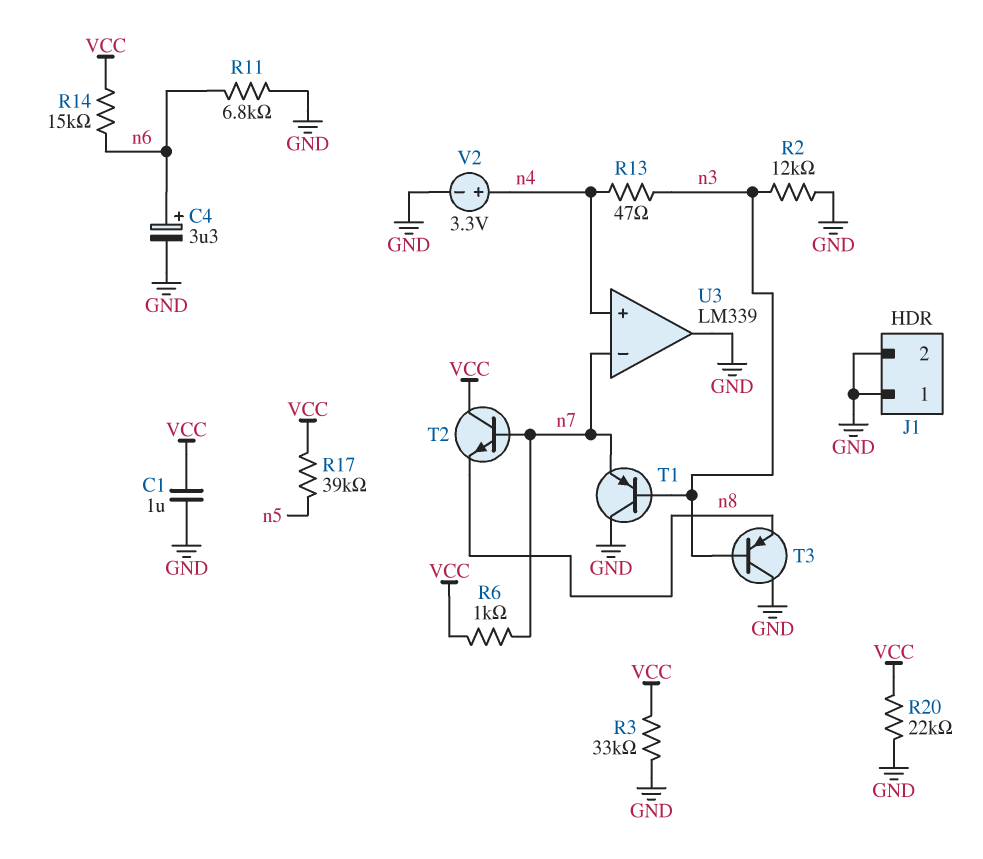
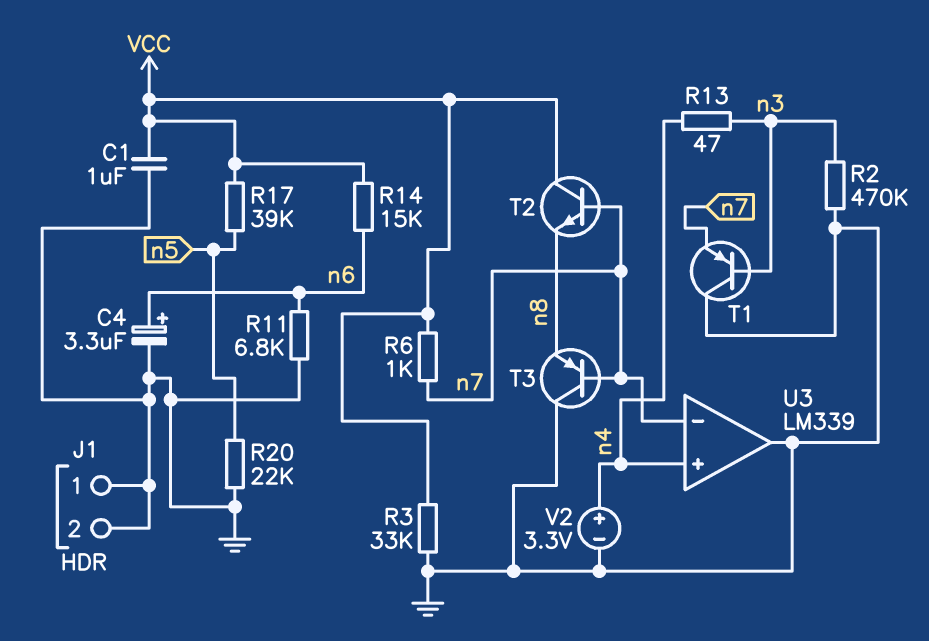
R2: 12k (GND, n3) -> 470k (GND, n3)
R20: 22k (GND, VCC) -> 22k (GND, n5)
T3: PNP (B n3, C GND, E n8) -> PNP (B n7, C GND, E n8)

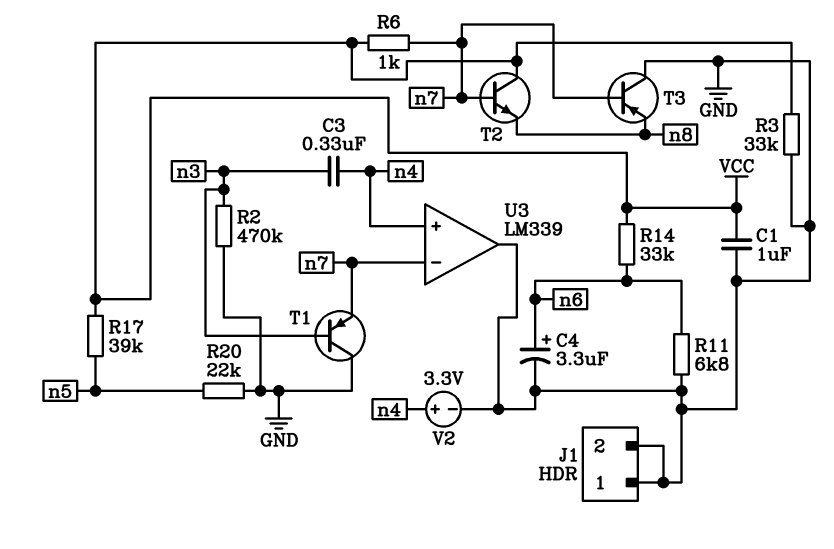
C3: none -> 330nF (n3, n4)
R13: 47 (n3, n4) -> none
R14: 15k (VCC, n6) -> 33k (VCC, n6)

